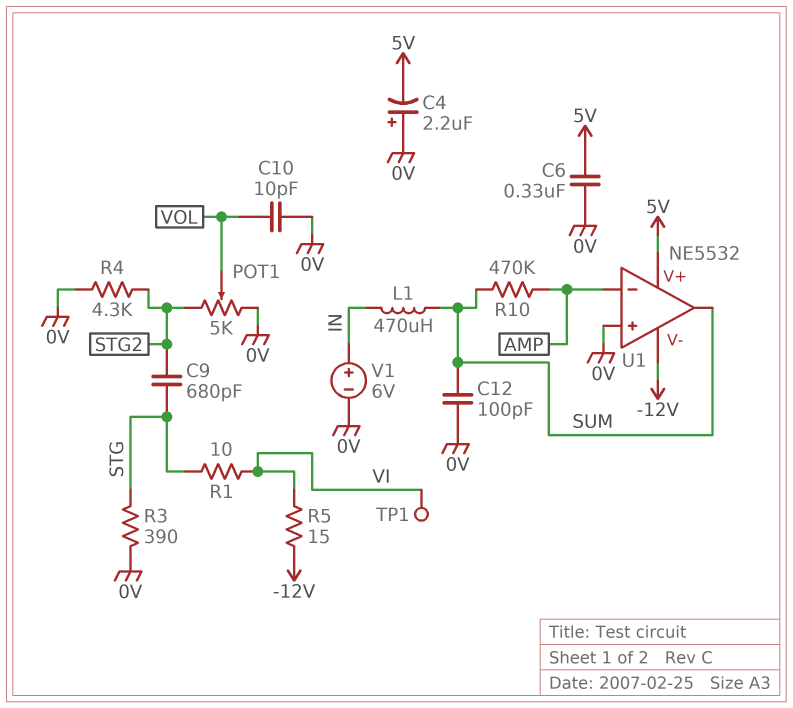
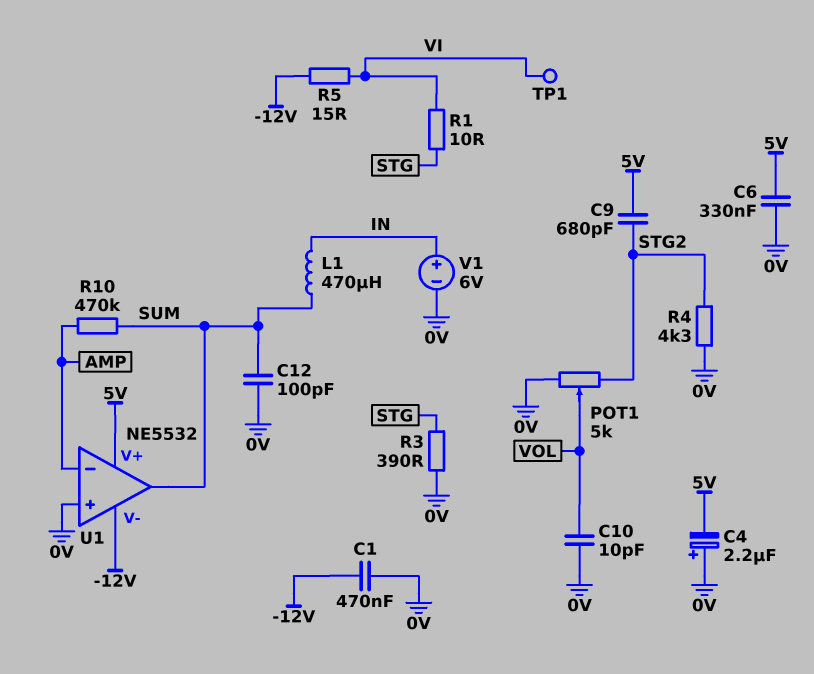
C1: none -> 470nF (-12V, 0V)
C9: 680pF (STG, STG2) -> 680pF (5V, STG2)

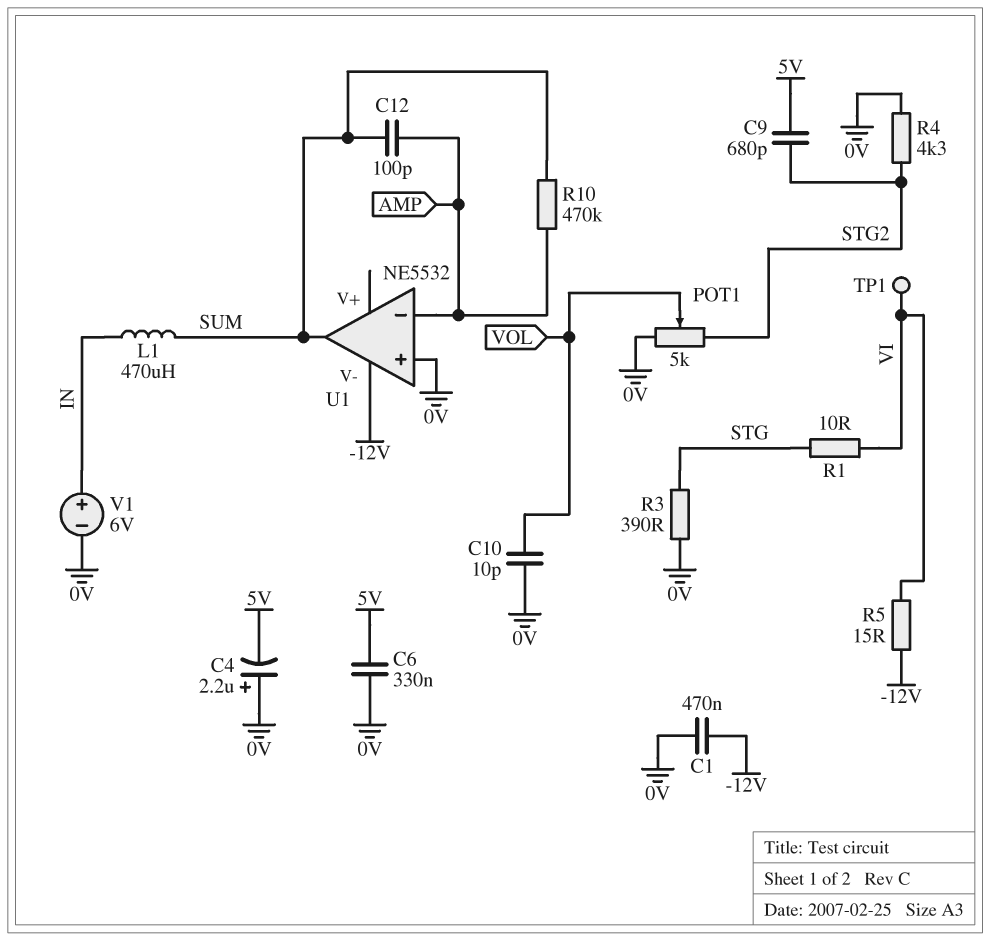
C12: 100pF (0V, SUM) -> 100pF (AMP, SUM)
U1 pin V+: 5V -> none

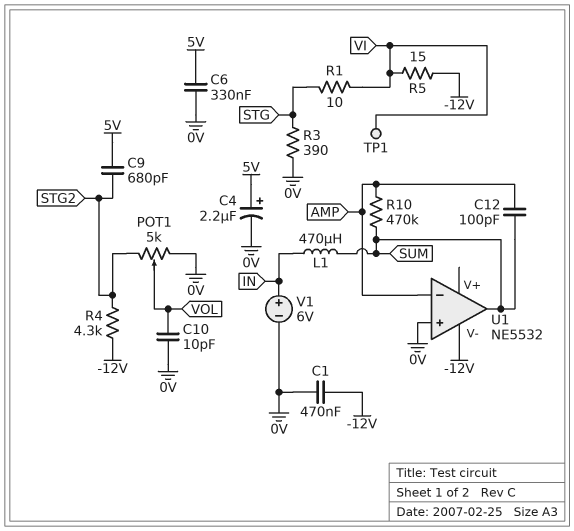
C4: 2.2uF (plus 0V, minus 5V) -> 2.2uF (plus 5V, minus 0V)
R4: 4.3k (0V, STG2) -> 4.3k (-12V, STG2)

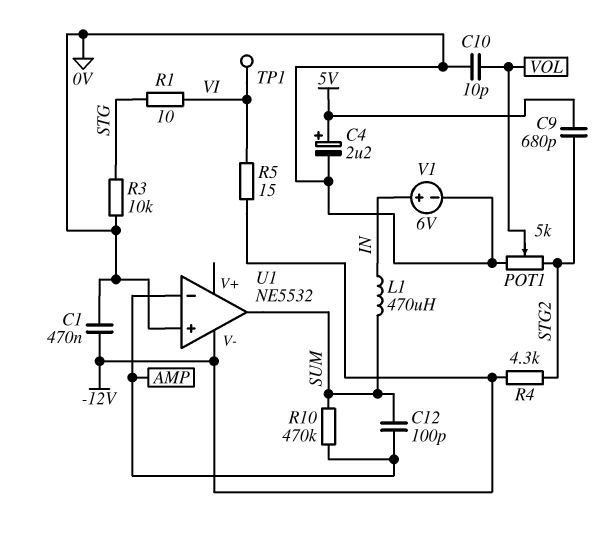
C6: 330nF (0V, 5V) -> none
R3: 390 (0V, STG) -> 10k (0V, STG)

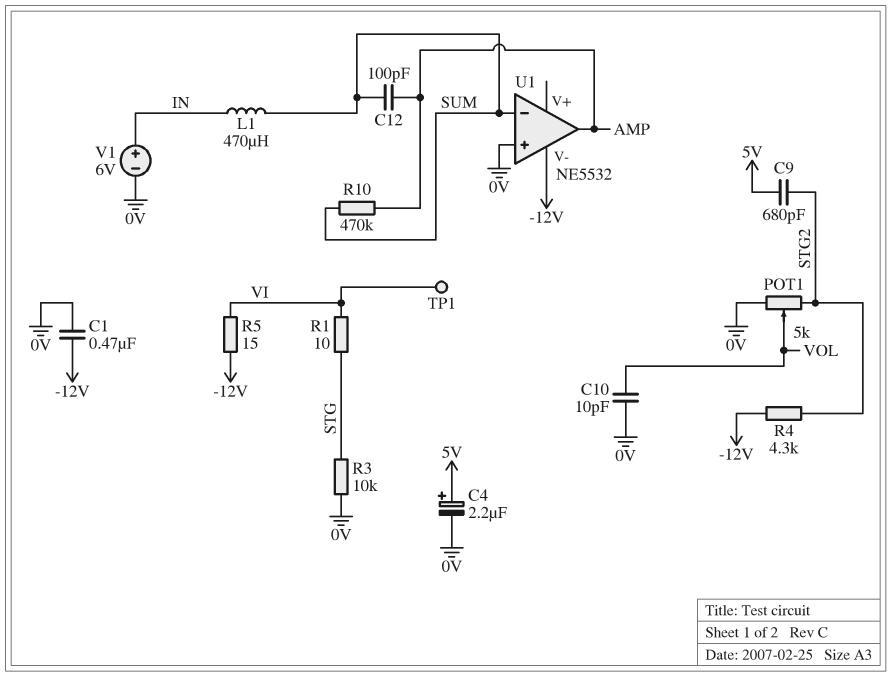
U1 pin in-: AMP -> SUM
U1 pin out: SUM -> AMP

